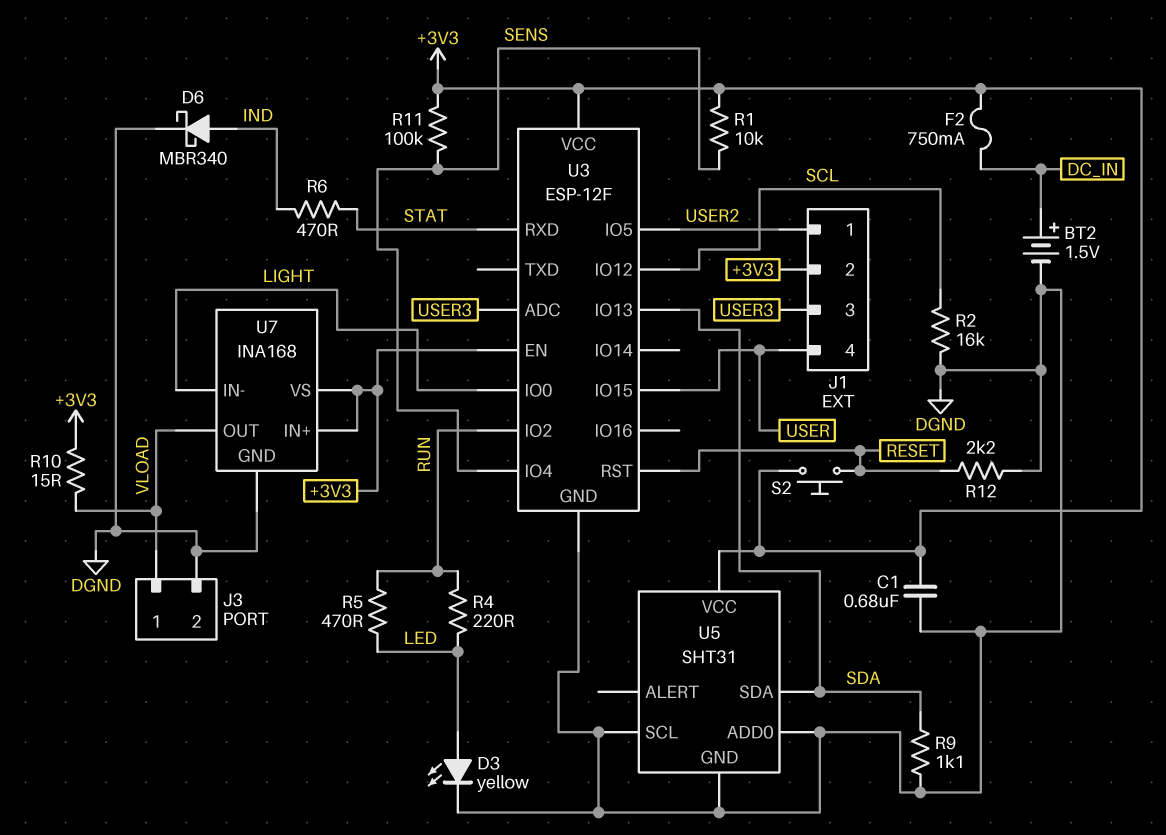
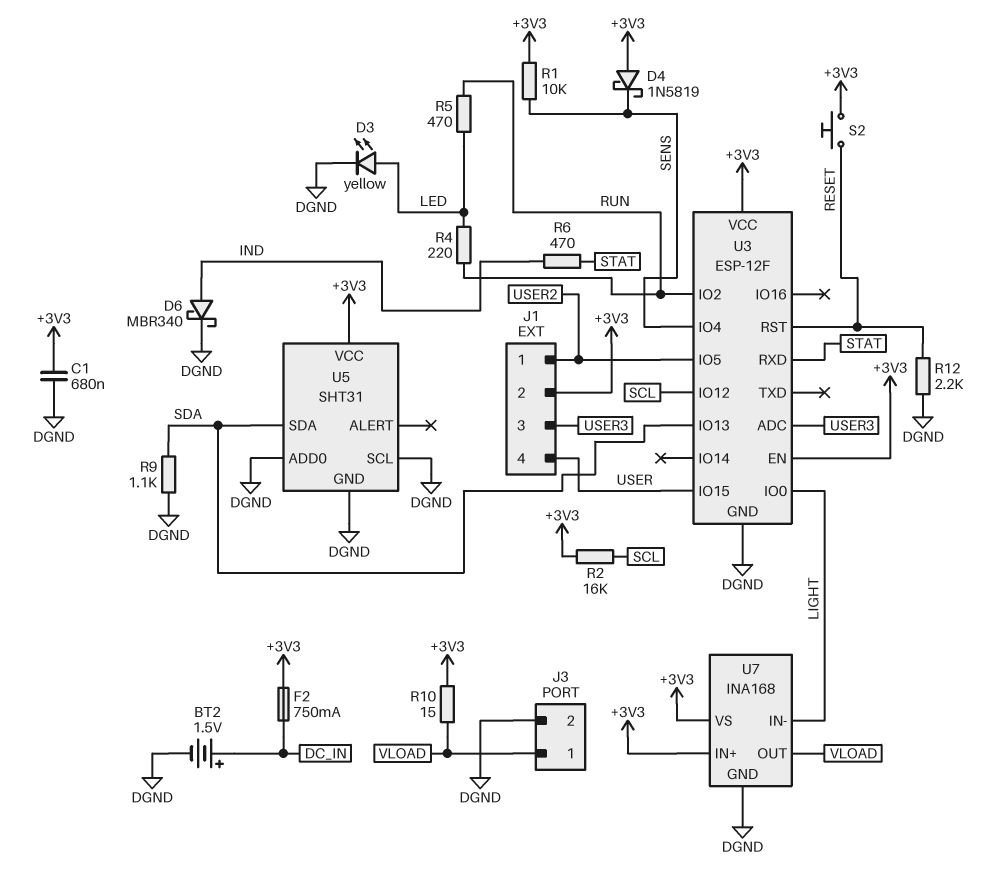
D4: none -> schottky 1N5819 (A +3V3, K SENS)
R2: 16k (DGND, SCL) -> 16k (+3V3, SCL)
R11: 100k (+3V3, SENS) -> none

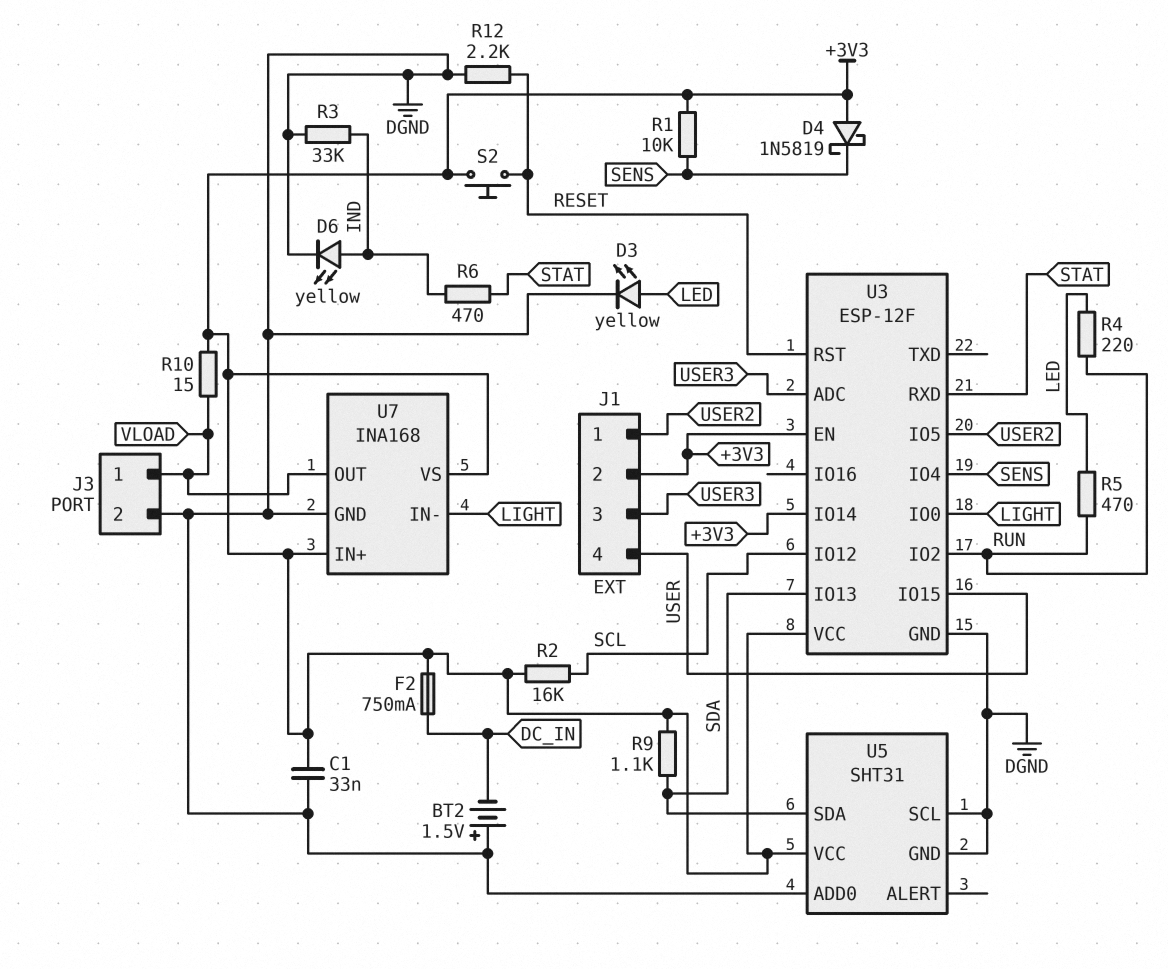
BT2: 1.5V (plus DC_IN, minus DGND) -> 1.5V (plus DGND, minus DC_IN)
C1: 680nF (+3V3, DGND) -> 33nF (+3V3, DGND)
D6: schottky MBR340 (A IND, K DGND) -> LED yellow (A IND, K DGND)
R3: none -> 33k (DGND, IND)
R9: 1.1k (DGND, SDA) -> 1.1k (+3V3, SDA)
U3 pin IO14: none -> +3V3

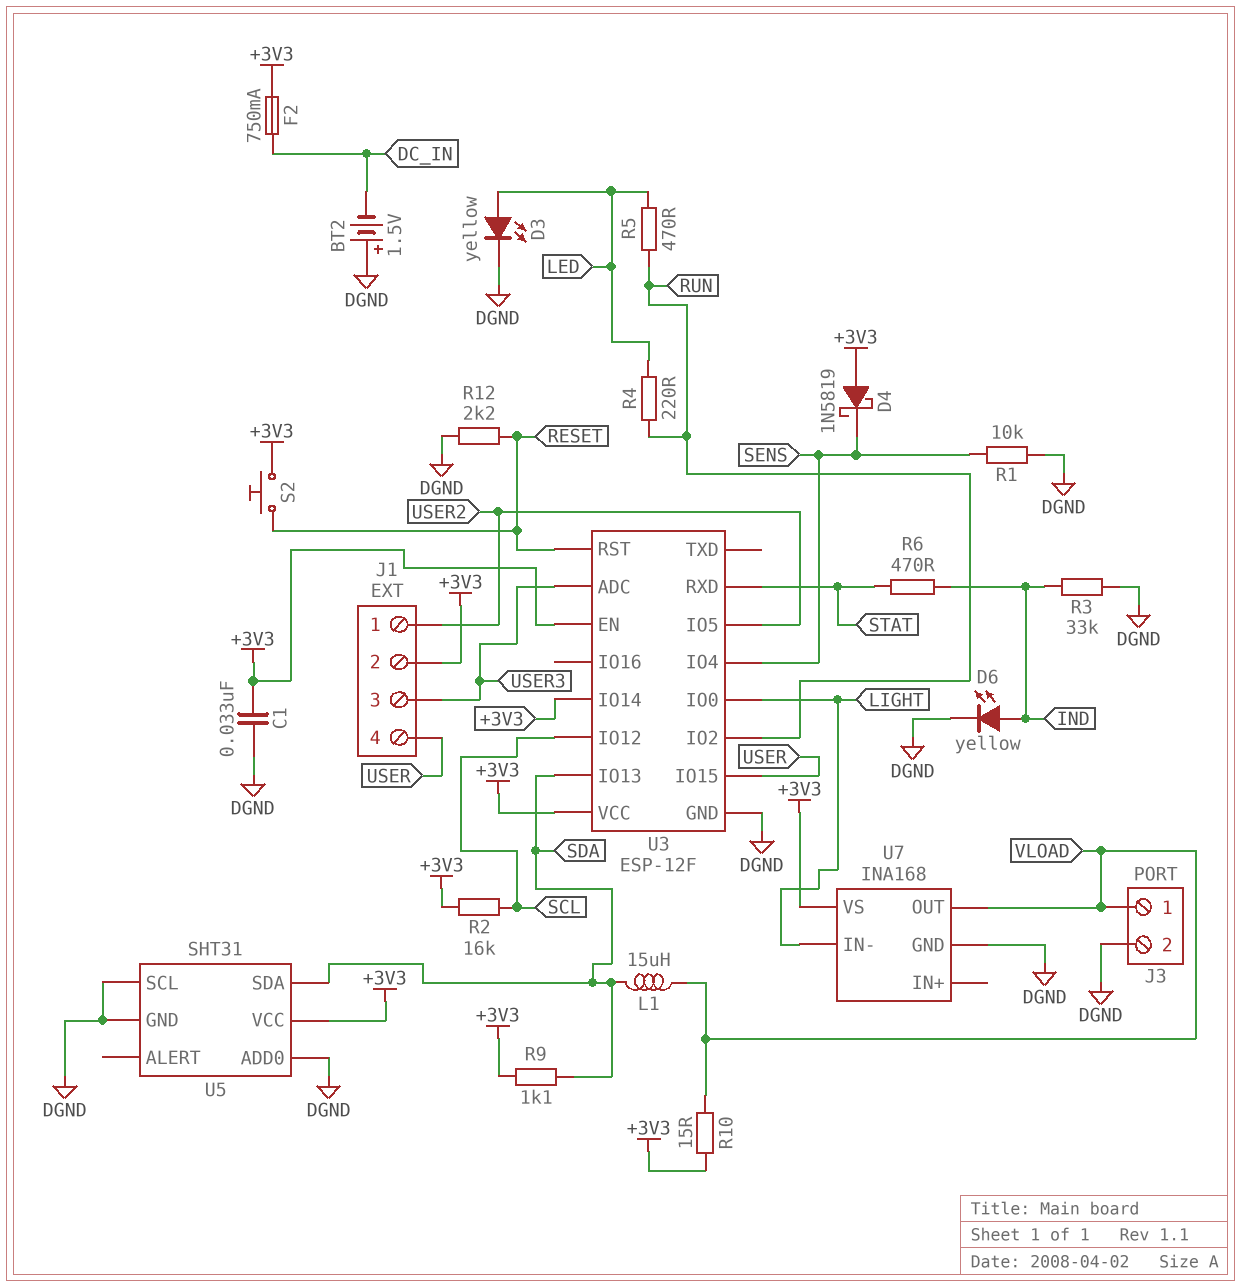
L1: none -> 15uH (SDA, VLOAD)
R1: 10k (+3V3, SENS) -> 10k (DGND, SENS)
U7 pin IN+: +3V3 -> none

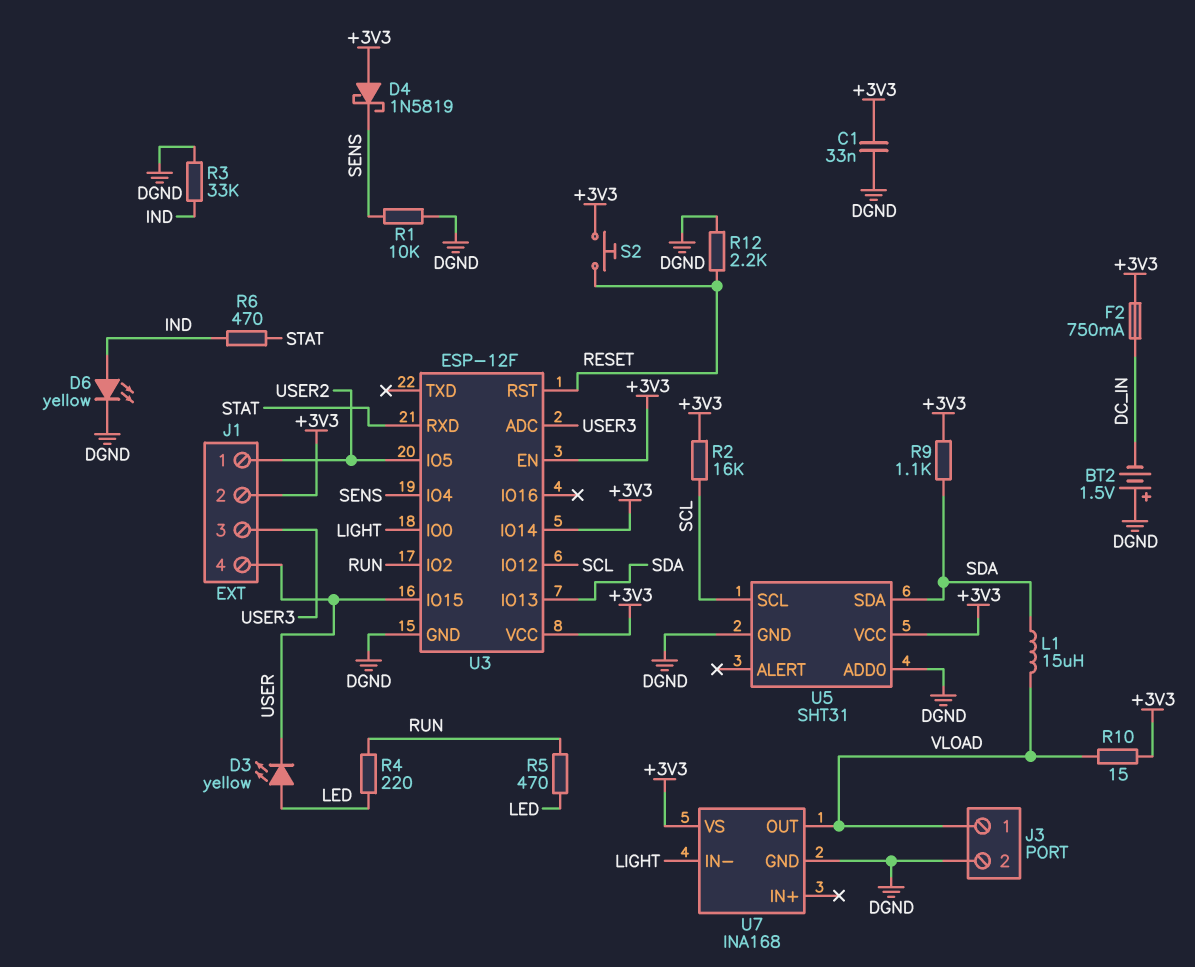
D3: LED yellow (A LED, K DGND) -> LED yellow (A LED, K USER)
U5 pin SCL: DGND -> SCL

